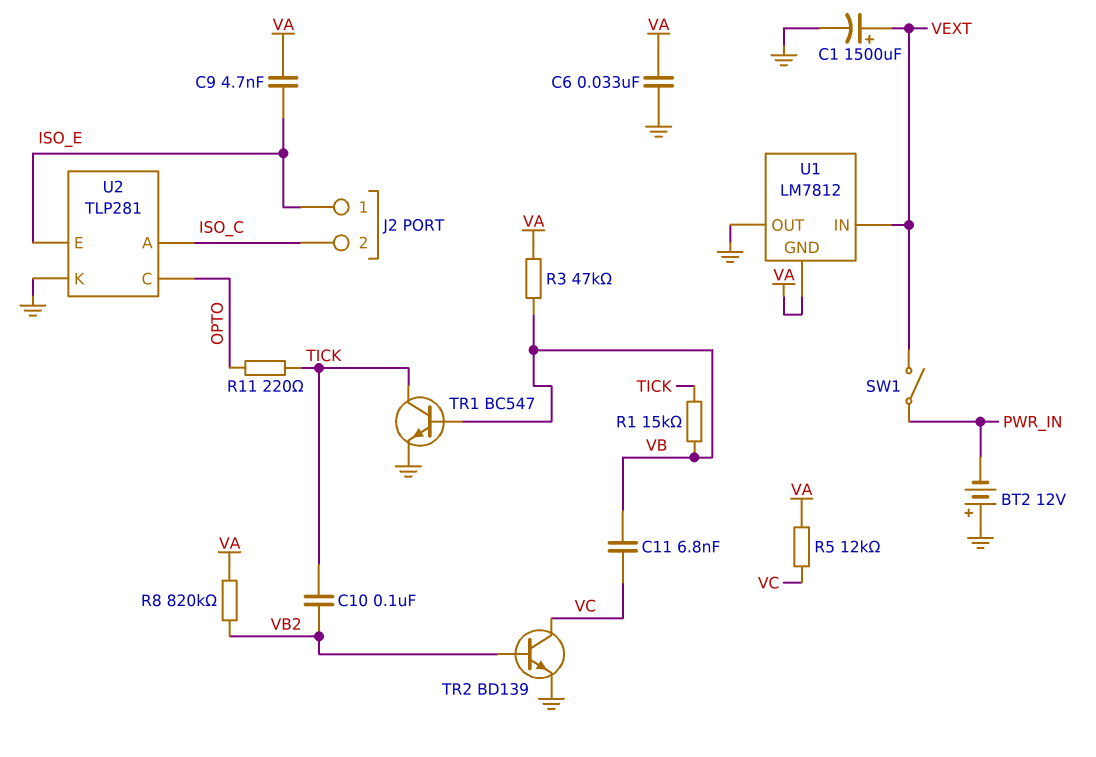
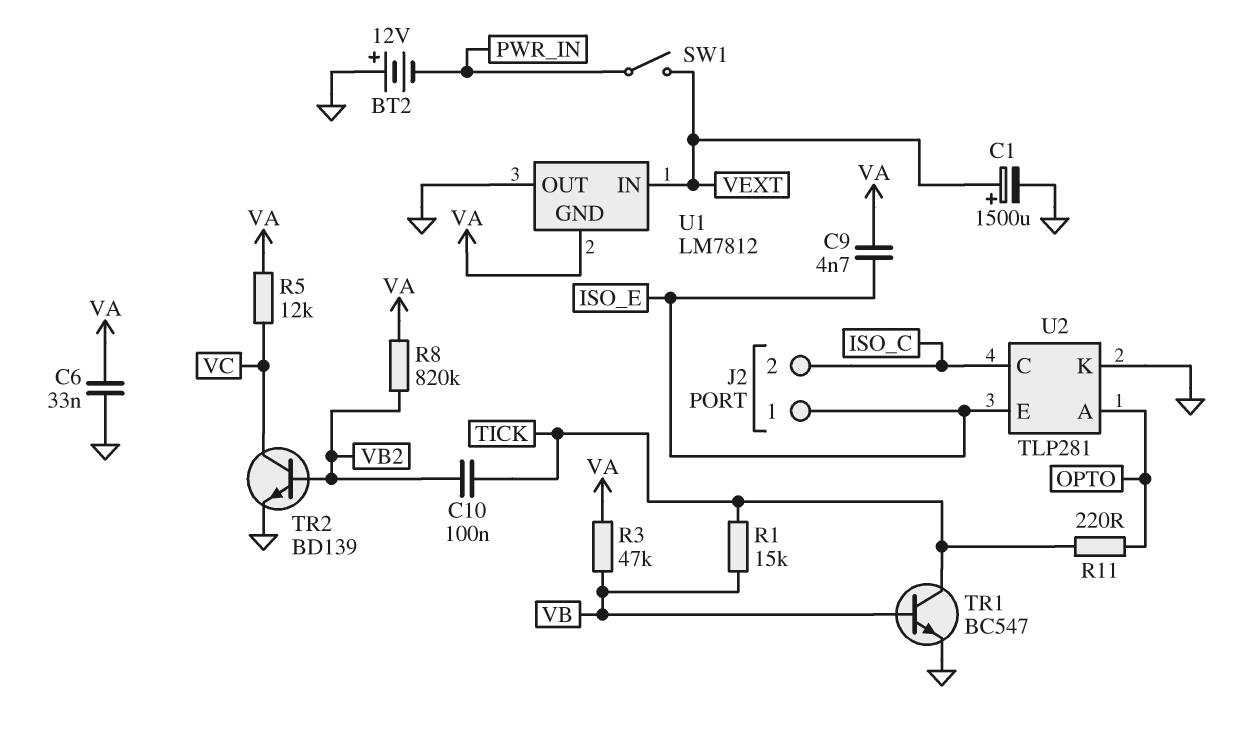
C11: 6.8nF (VB, VC) -> none
U2 pin A: ISO_C -> OPTO
U2 pin C: OPTO -> ISO_C

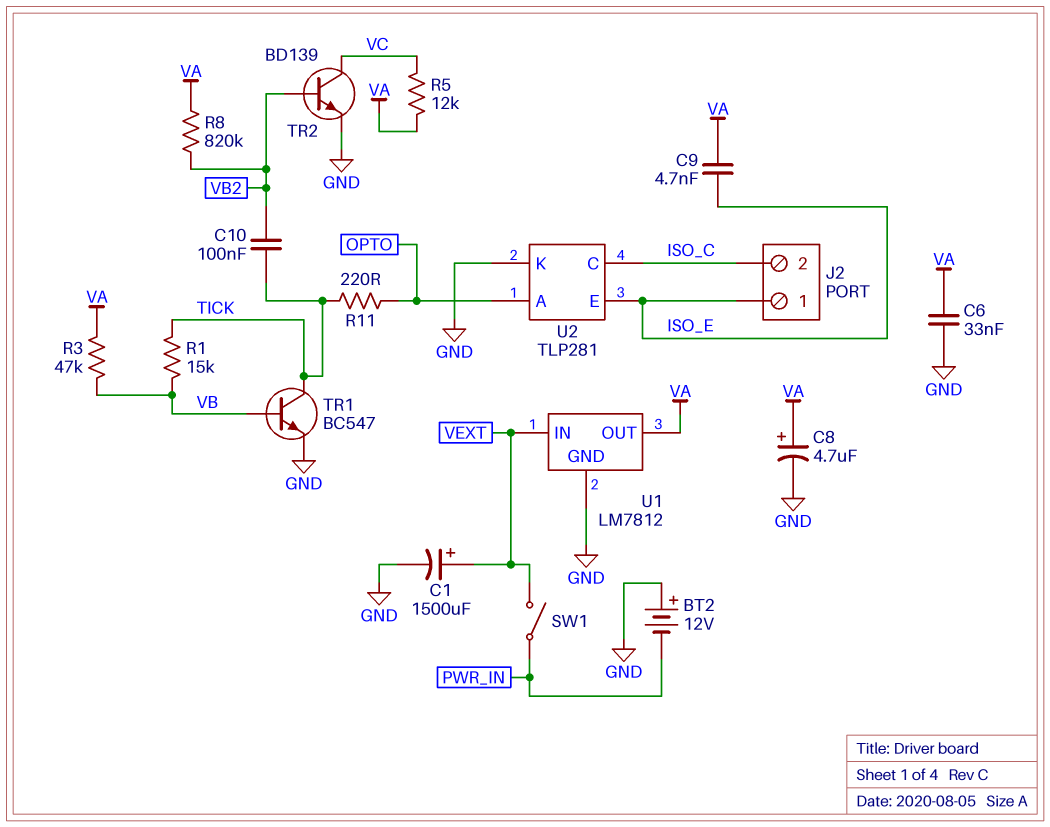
C8: none -> 4.7uF (plus VA, minus GND)
U1 pin GND: VA -> GND
U1 pin OUT: GND -> VA

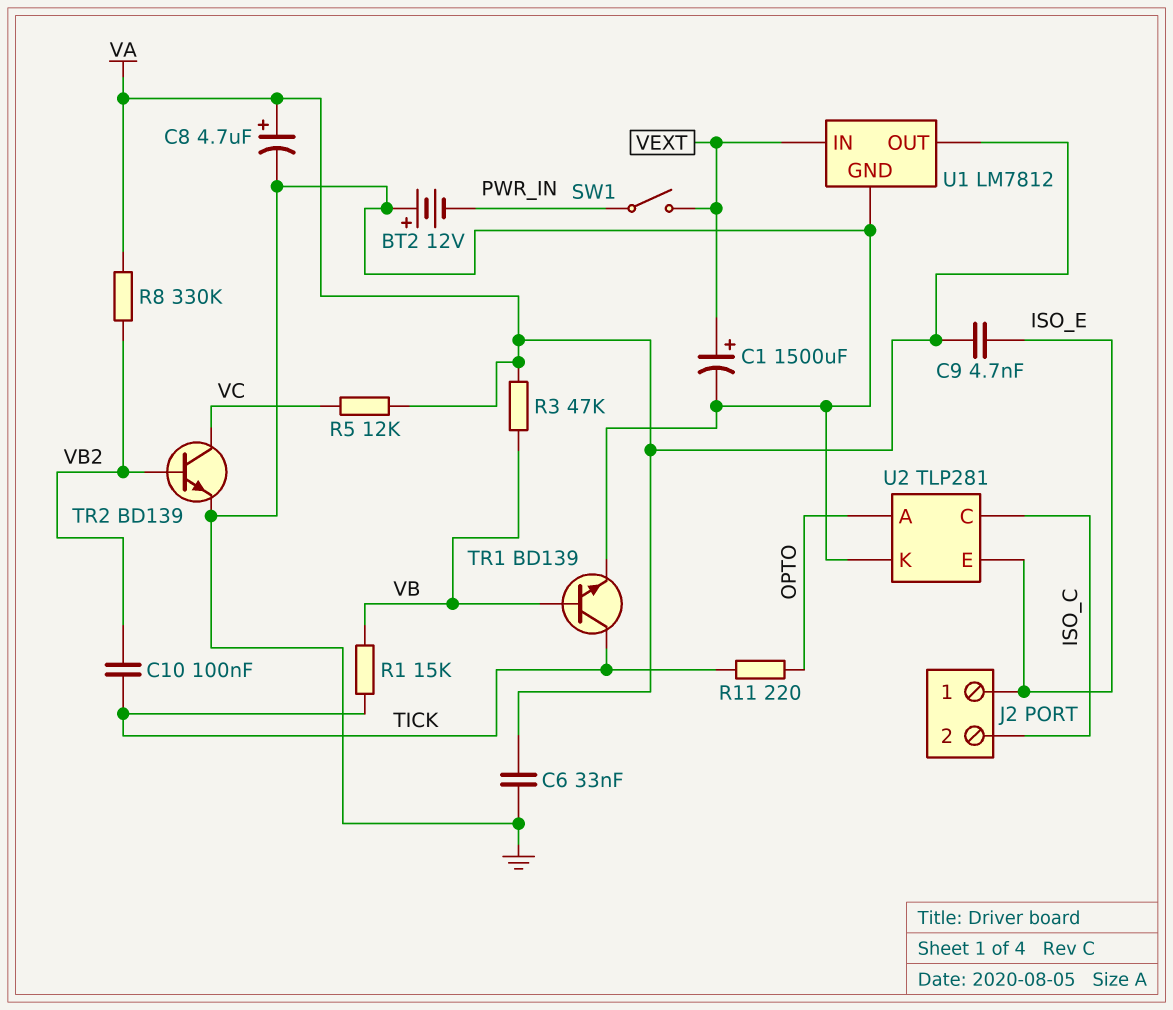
R8: 820k (VA, VB2) -> 330k (VA, VB2)
TR1: NPN BC547 (B VB, C TICK, E GND) -> NPN BD139 (B VB, C TICK, E GND)

